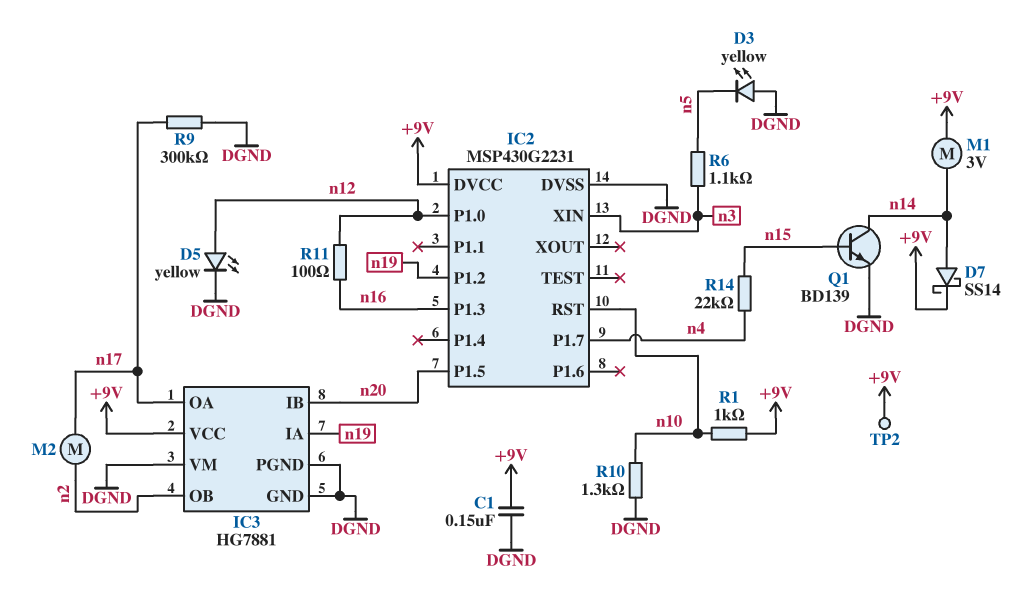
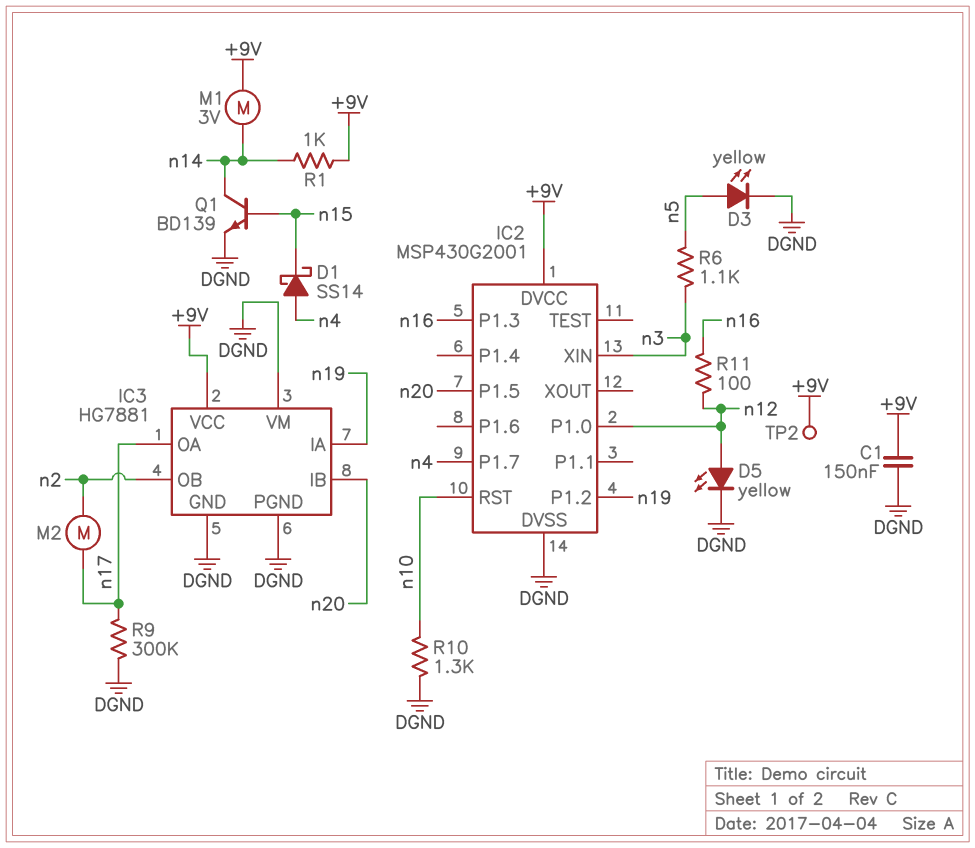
D1: none -> schottky SS14 (A n4, K n15)
D3: LED yellow (A DGND, K n5) -> LED yellow (A n5, K DGND)
D7: schottky SS14 (A n14, K +9V) -> none
IC2: MSP430G2231 -> MSP430G2001
R1: 1k (+9V, n10) -> 1k (+9V, n14)
R14: 22k (n4, n15) -> none

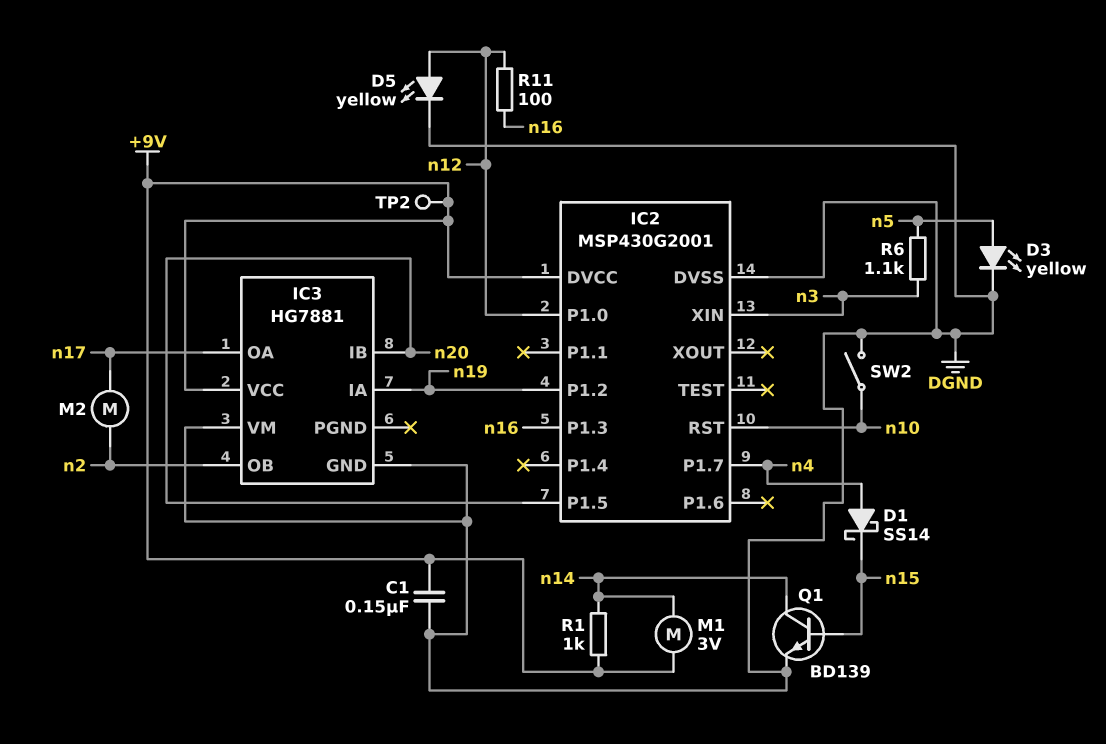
IC3 pin PGND: DGND -> none
R9: 300k (DGND, n17) -> none
R10: 1.3k (DGND, n10) -> none
SW2: none -> switch (DGND, n10)

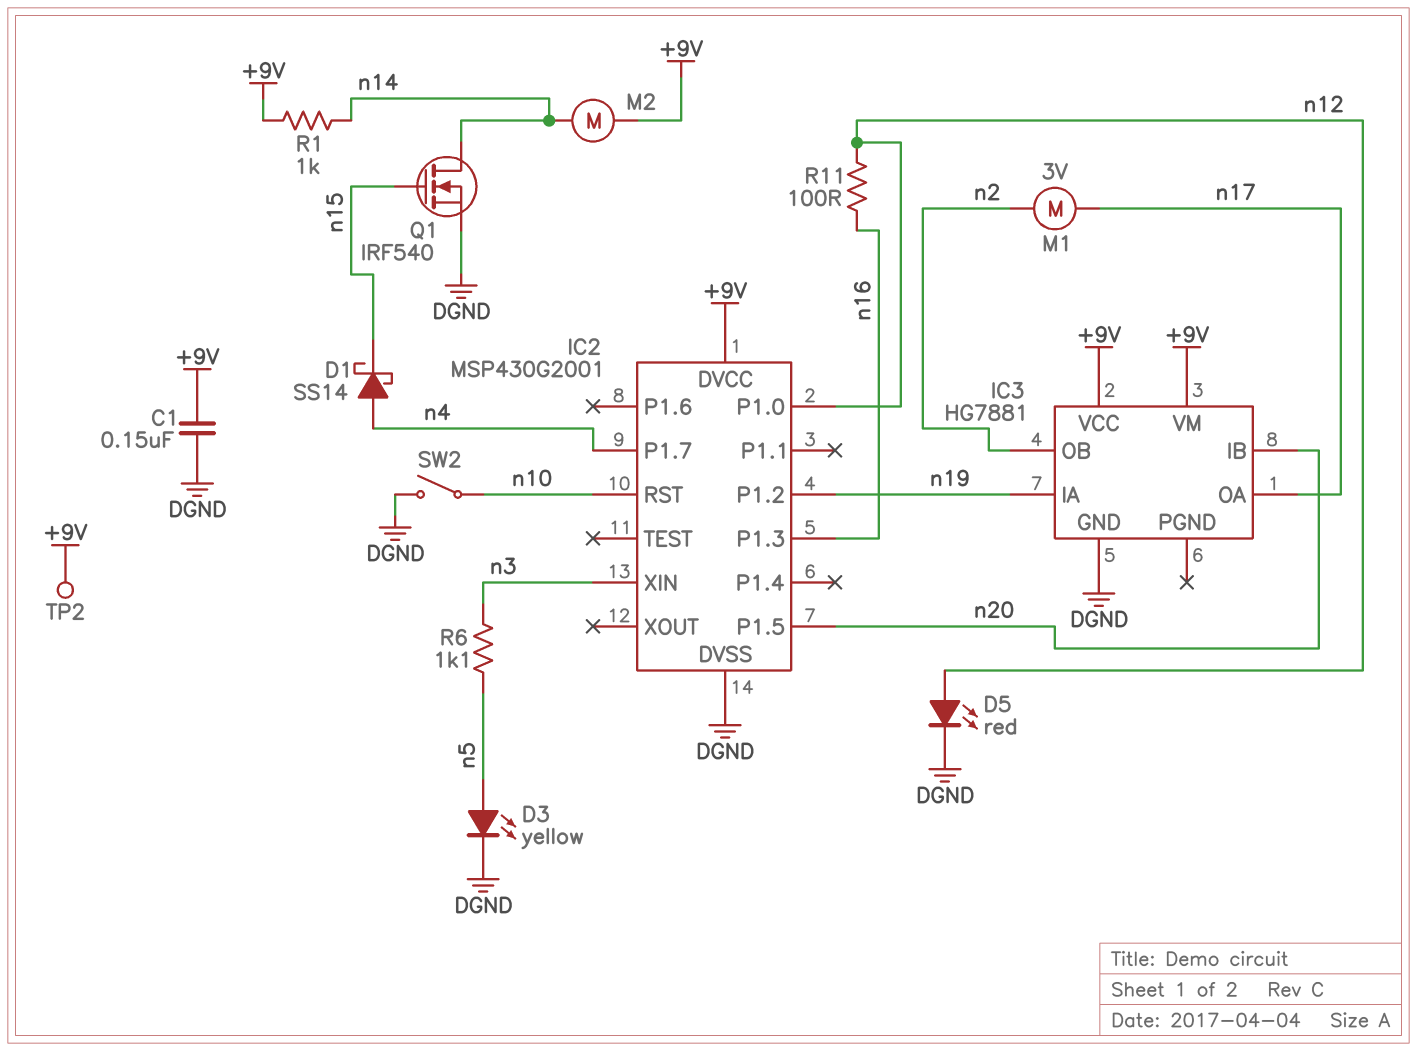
D5: LED yellow (A n12, K DGND) -> LED red (A n12, K DGND)
IC3 pin VM: DGND -> +9V
M1: motor 3V (+9V, n14) -> motor 3V (n2, n17)
M2: motor (n2, n17) -> motor (+9V, n14)
Q1: NPN BD139 (B n15, C n14, E DGND) -> NMOS IRF540 (G n15, D n14, S DGND)

